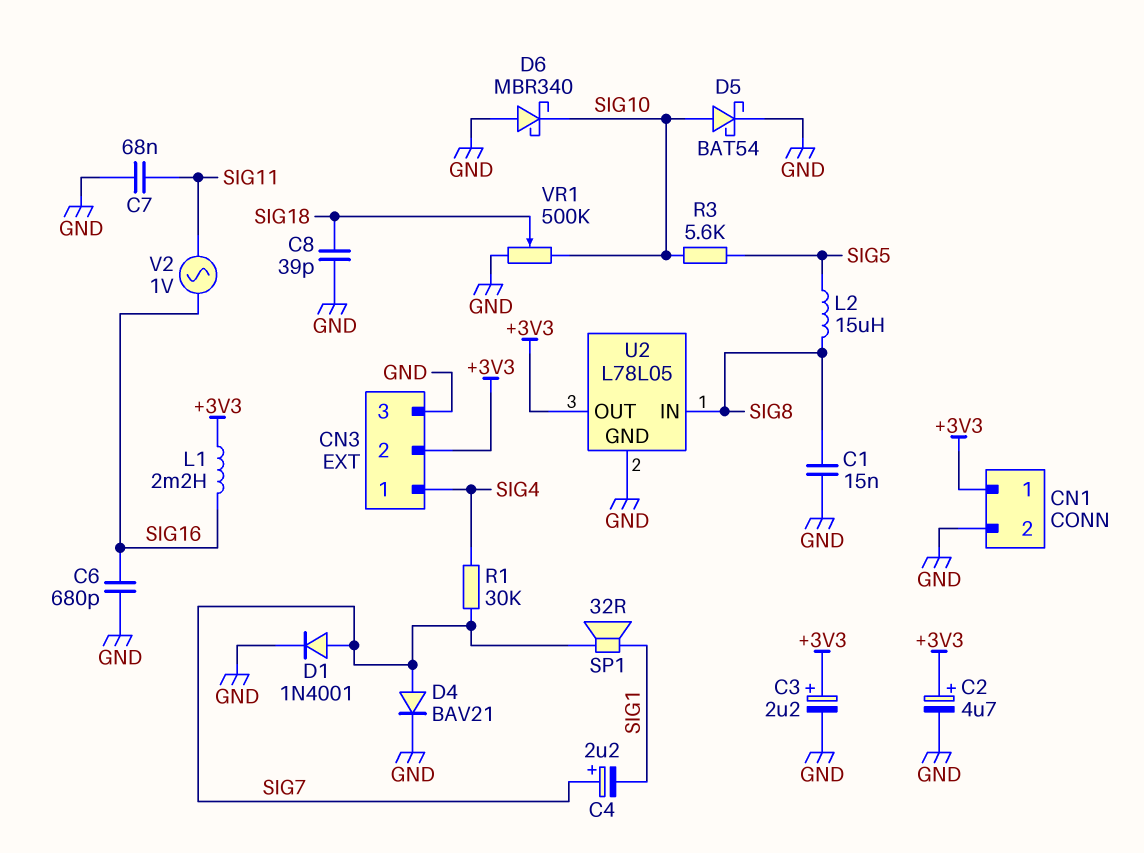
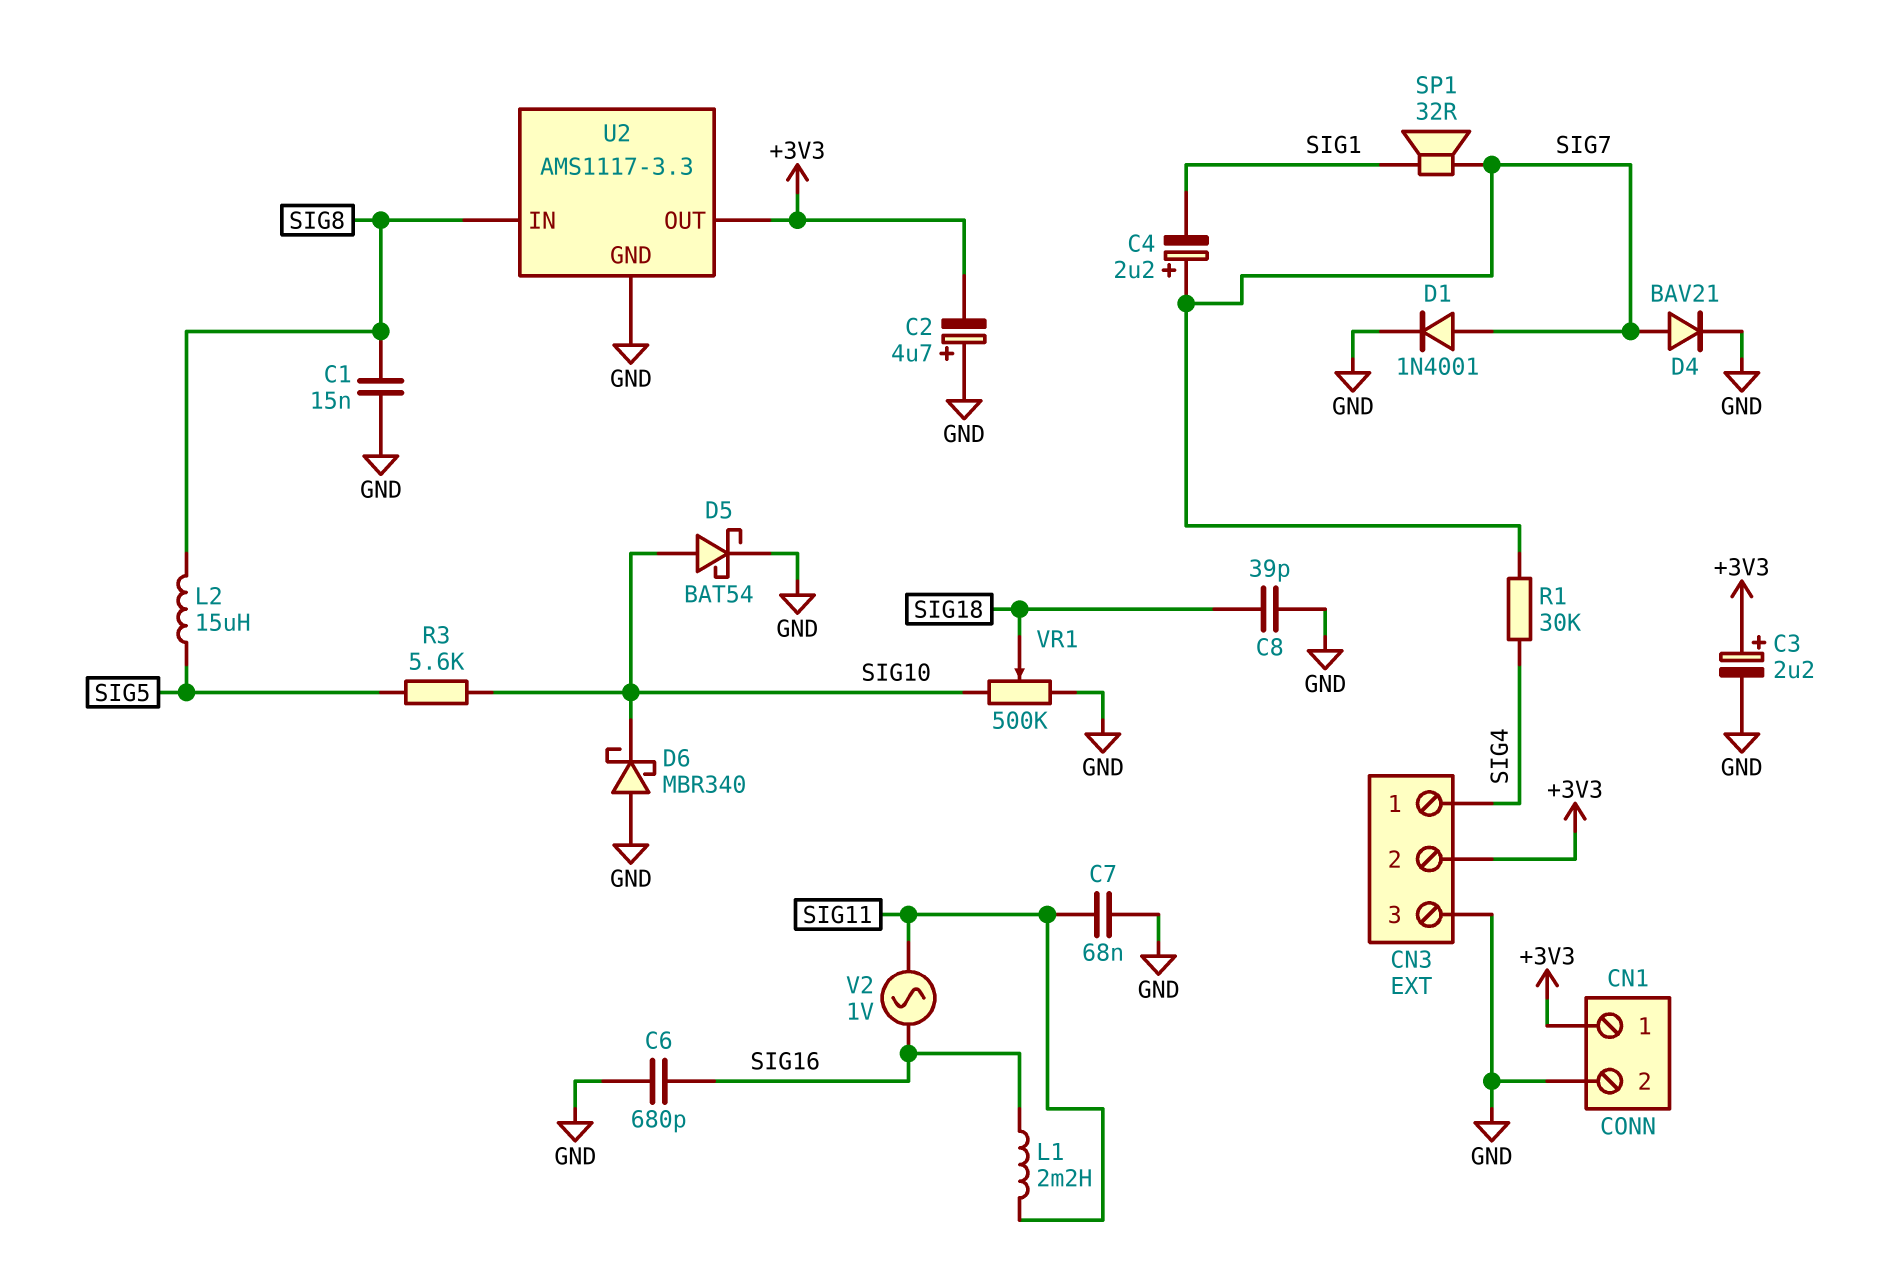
C2: 4.7uF (plus +3V3, minus GND) -> 4.7uF (plus GND, minus +3V3)
L1: 2.2mH (+3V3, SIG16) -> 2.2mH (SIG11, SIG16)
U2: L78L05 -> AMS1117-3.3

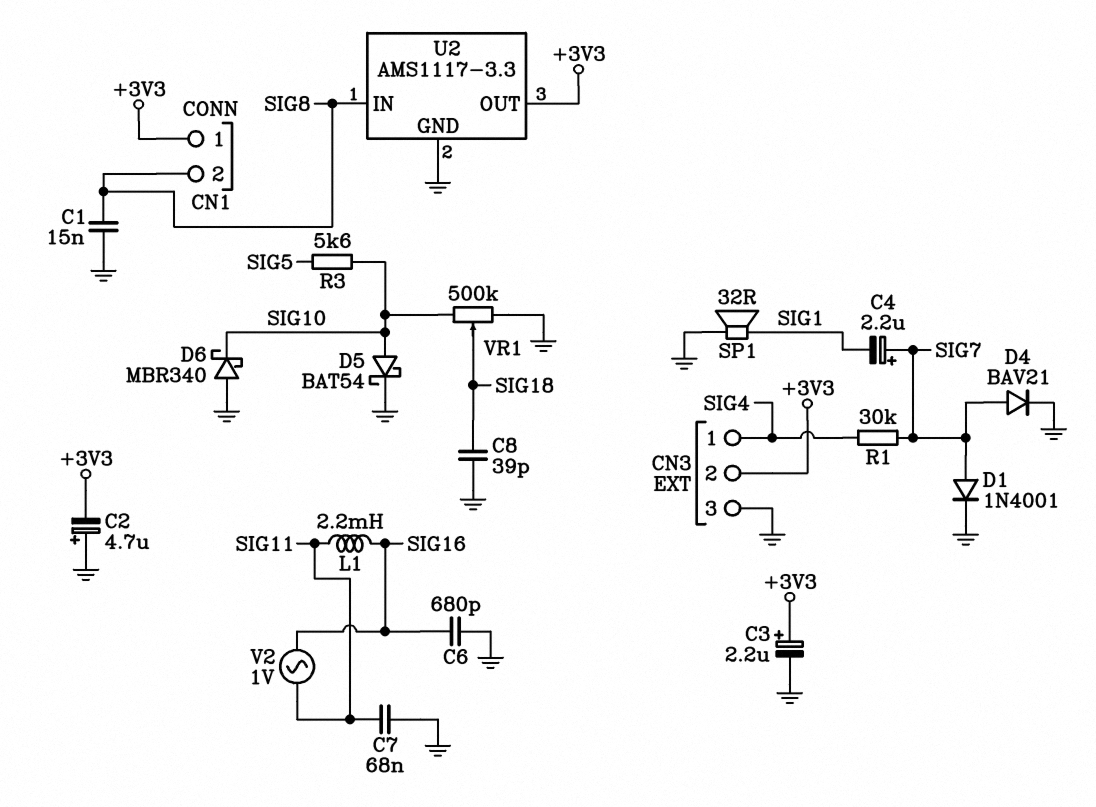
CN1 pin 2: GND -> SIG8
L2: 15uH (SIG5, SIG8) -> none
SP1: speaker 32R (SIG1, SIG7) -> speaker 32R (GND, SIG1)

